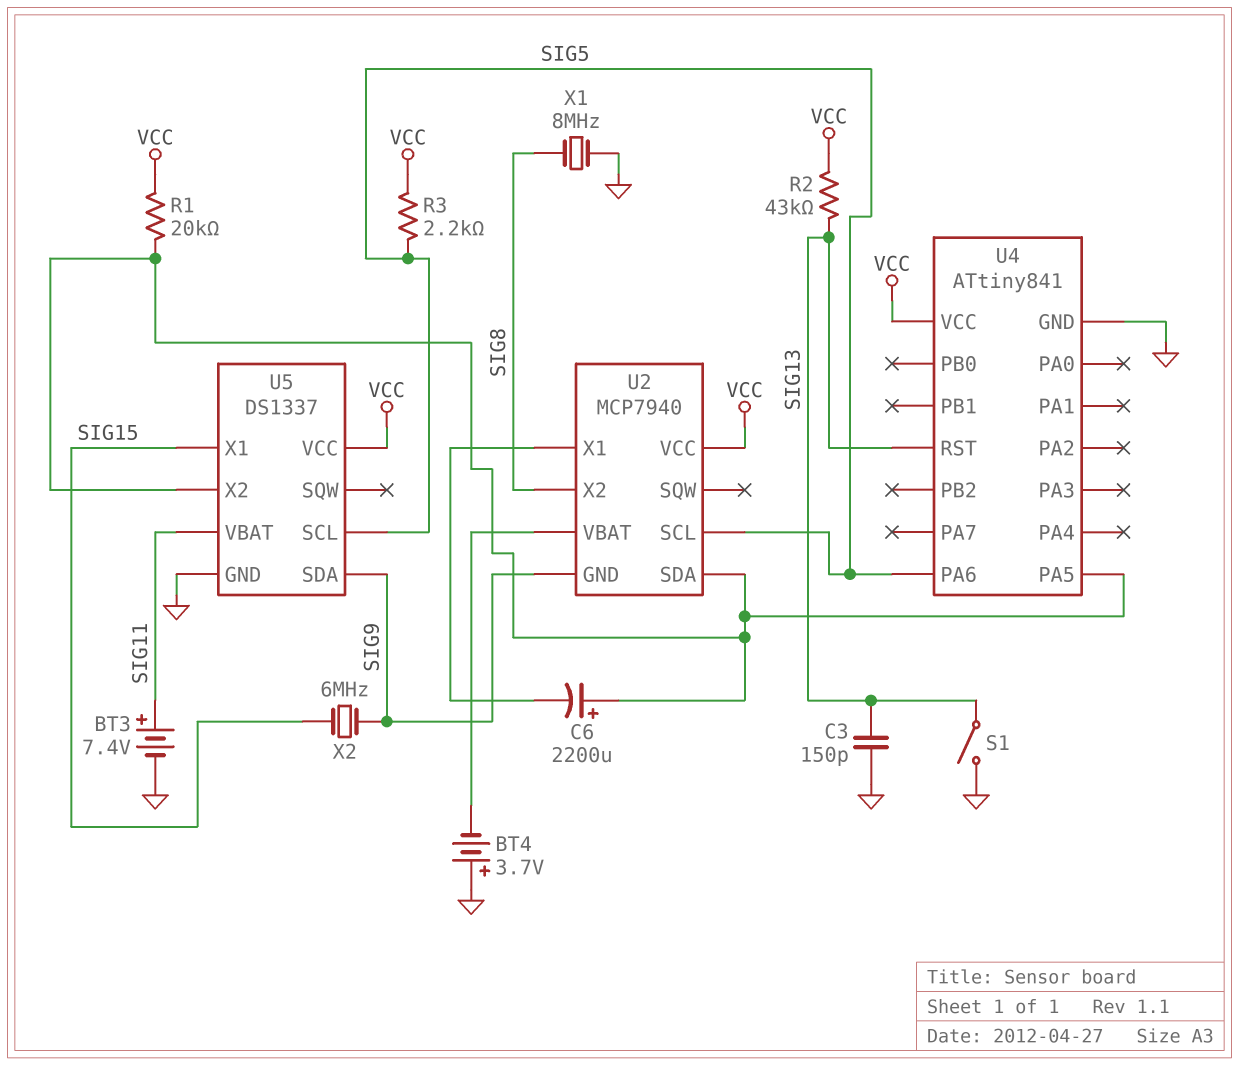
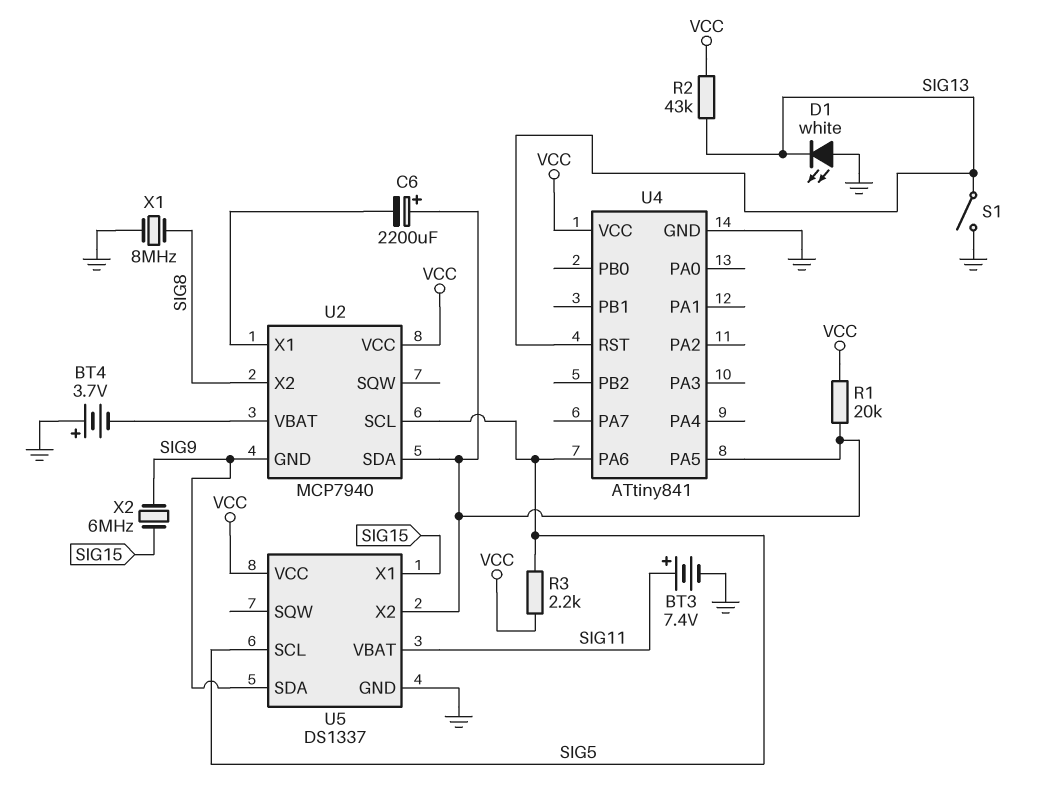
C3: 150pF (GND, SIG13) -> none
D1: none -> LED white (A GND, K SIG13)

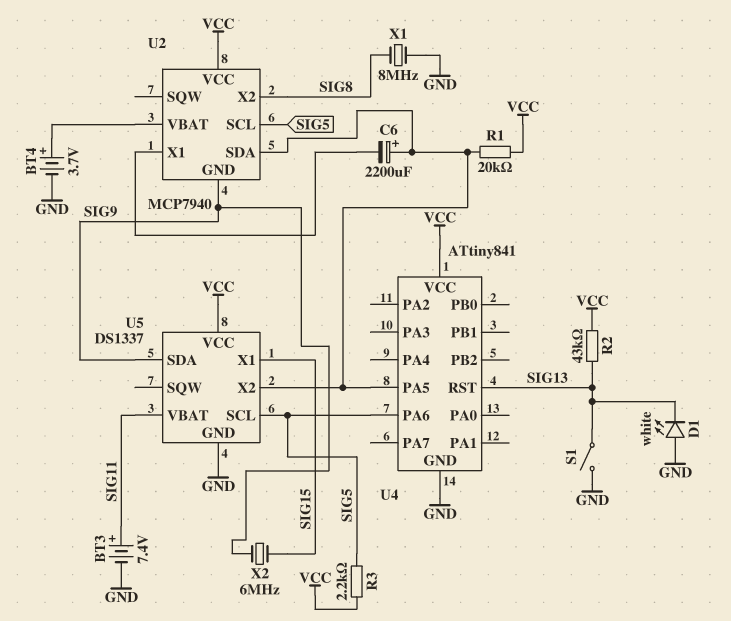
BT4: 3.7V (plus GND, minus U2/VBAT) -> 3.7V (plus U2/VBAT, minus GND)

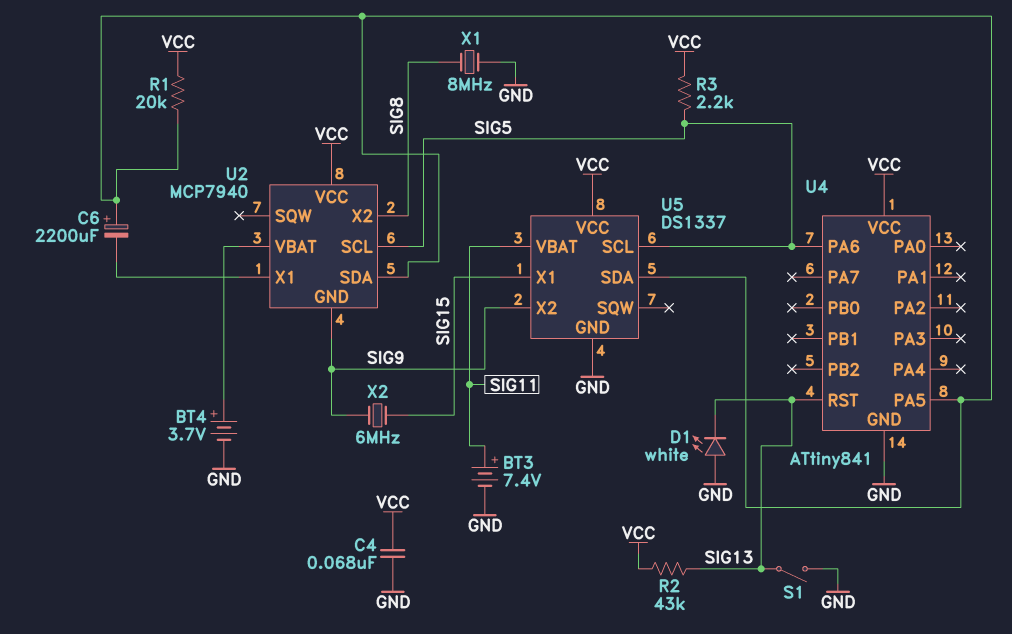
C4: none -> 68nF (GND, VCC)
U5 pin SDA: SIG9 -> U2/SDA
U5 pin X2: U2/SDA -> SIG9

